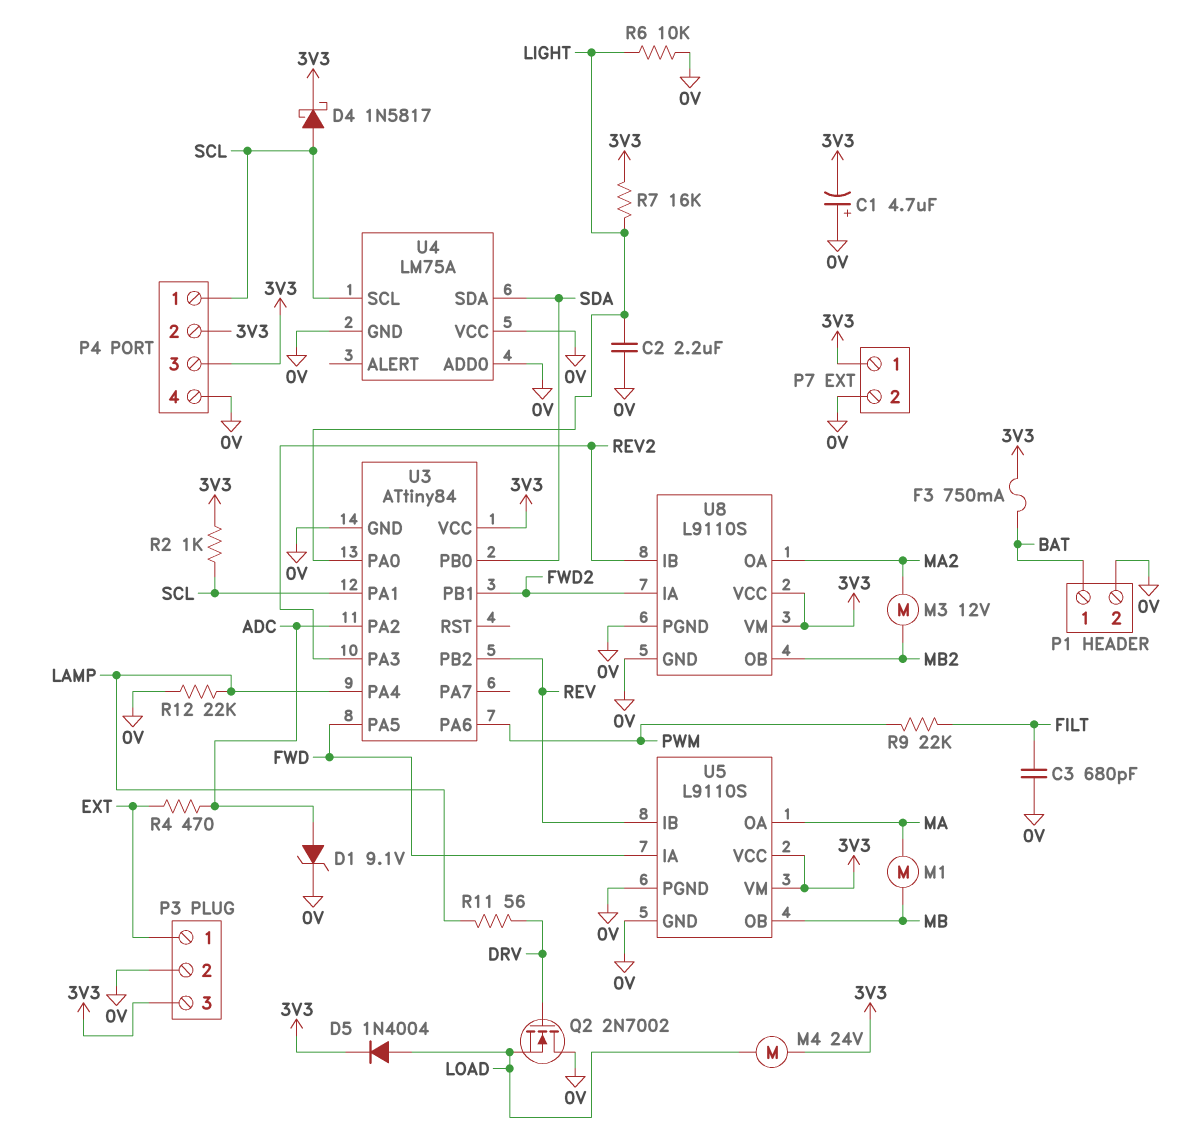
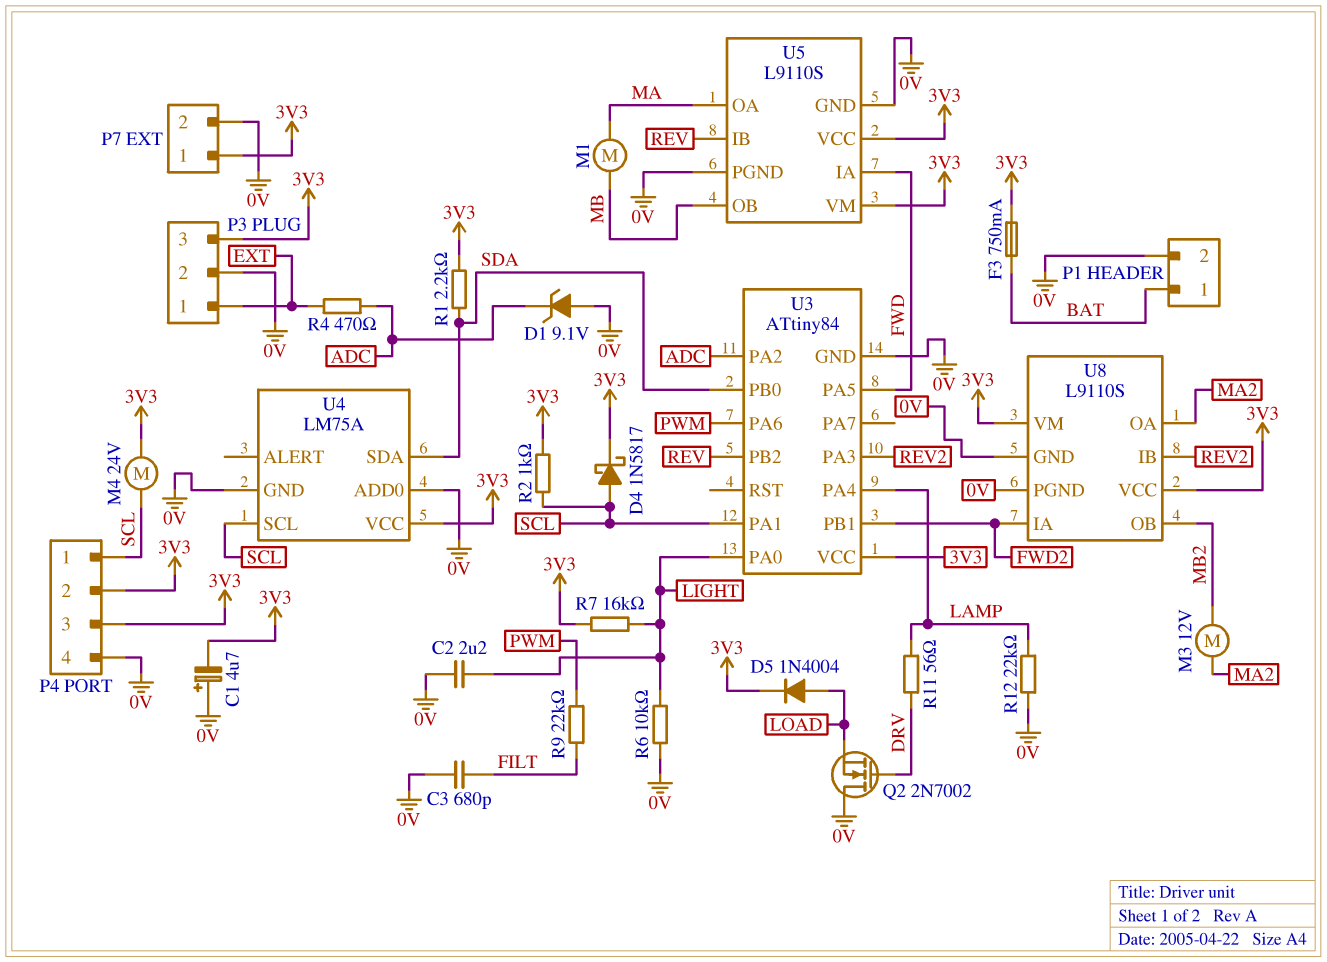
D1: zener 9.1V (A ADC, K 0V) -> zener 9.1V (A 0V, K ADC)
M4: motor 24V (3V3, LOAD) -> motor 24V (3V3, SCL)
R1: none -> 2.2k (3V3, SDA)
U4 pin VCC: 0V -> 3V3

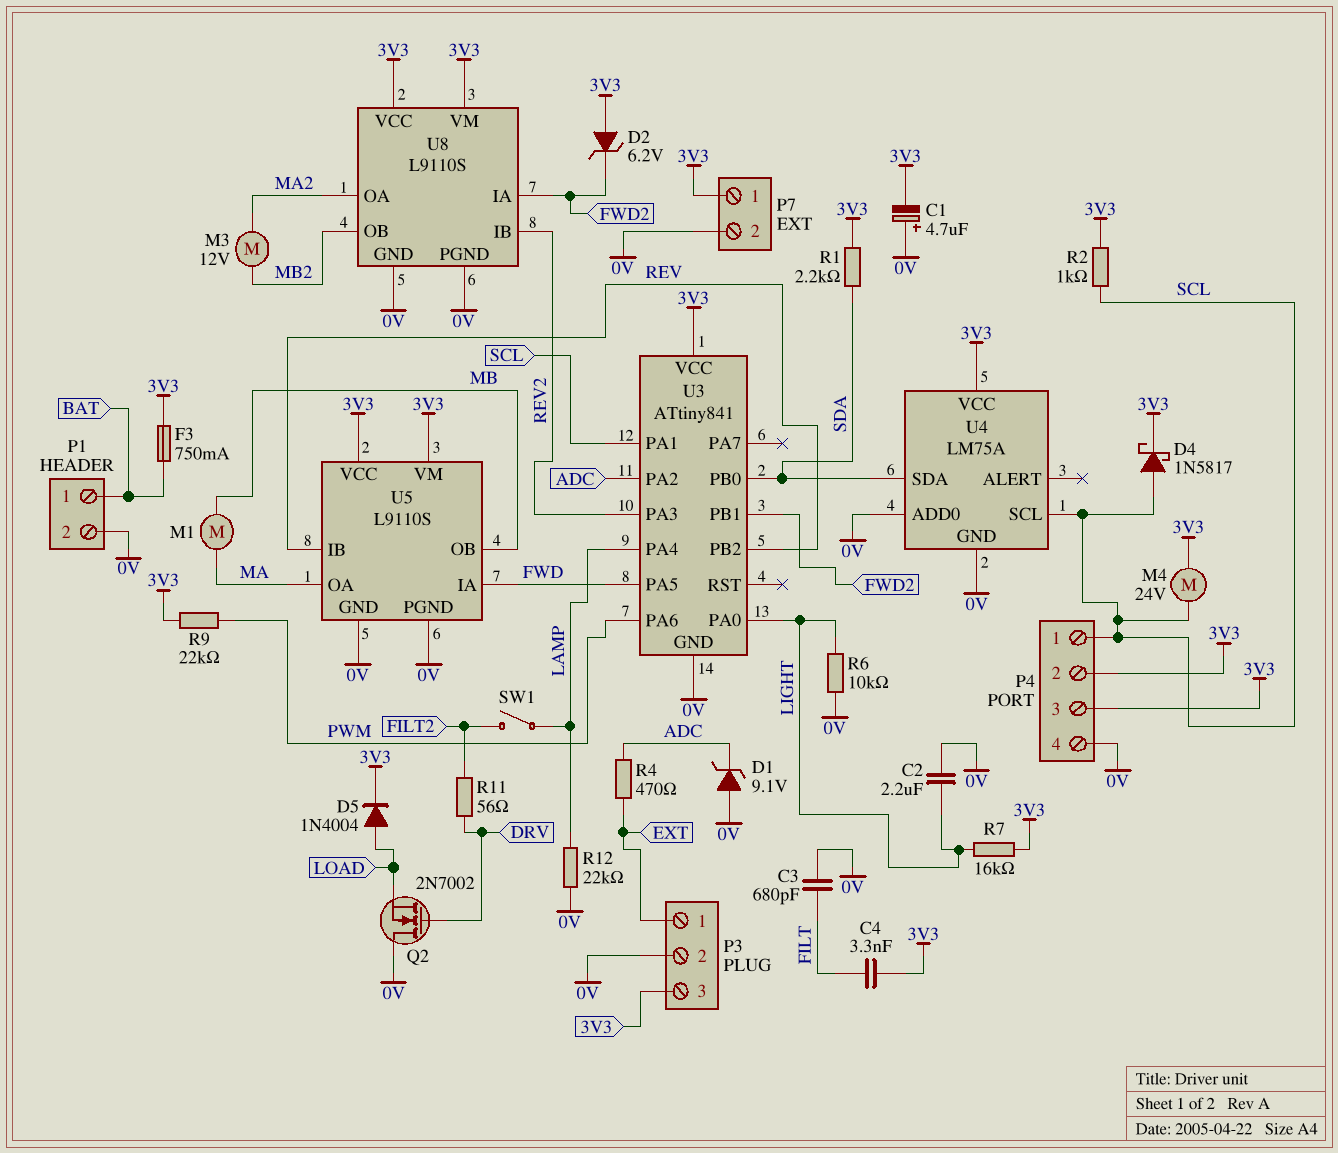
C4: none -> 3.3nF (3V3, FILT)
D2: none -> zener 6.2V (A 3V3, K FWD2)
R9: 22k (FILT, PWM) -> 22k (3V3, PWM)
R11: 56 (DRV, LAMP) -> 56 (DRV, FILT2)
SW1: none -> switch (FILT2, LAMP)
U3: ATtiny84 -> ATtiny841

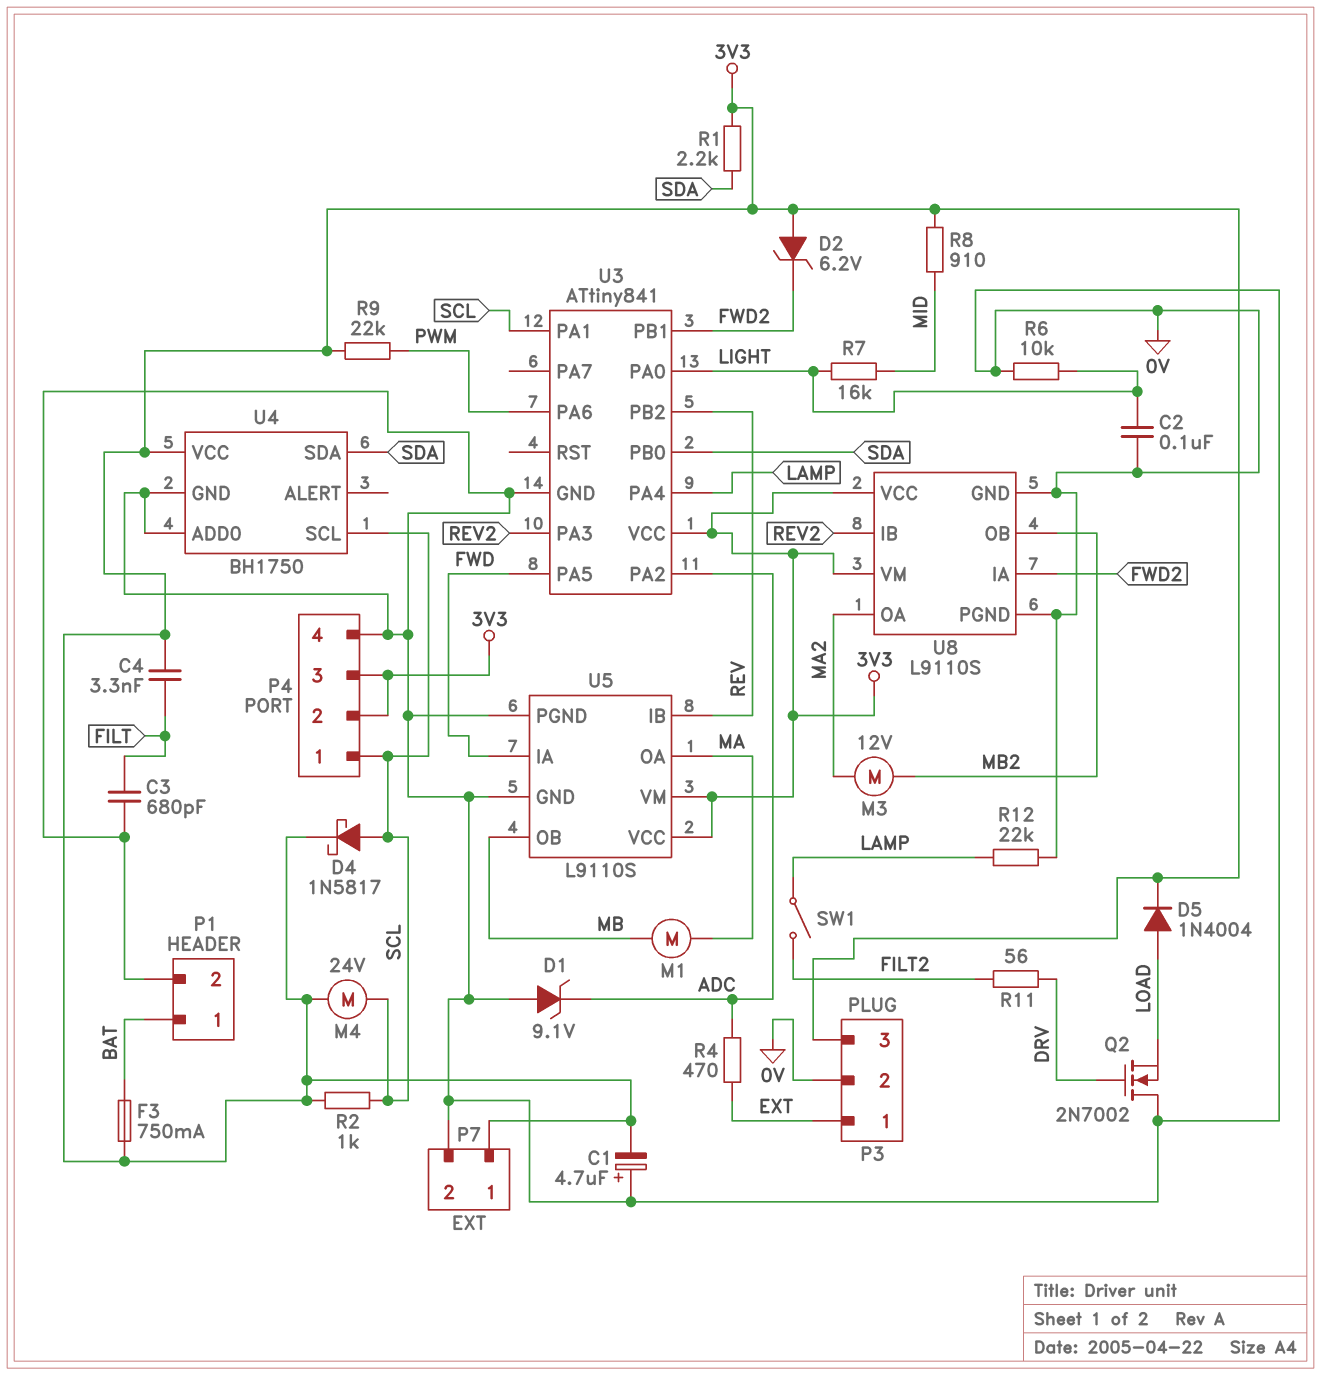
C2: 2.2uF (0V, LIGHT) -> 100nF (0V, LIGHT)
R7: 16k (3V3, LIGHT) -> 16k (LIGHT, MID)
R8: none -> 910 (3V3, MID)
U4: LM75A -> BH1750

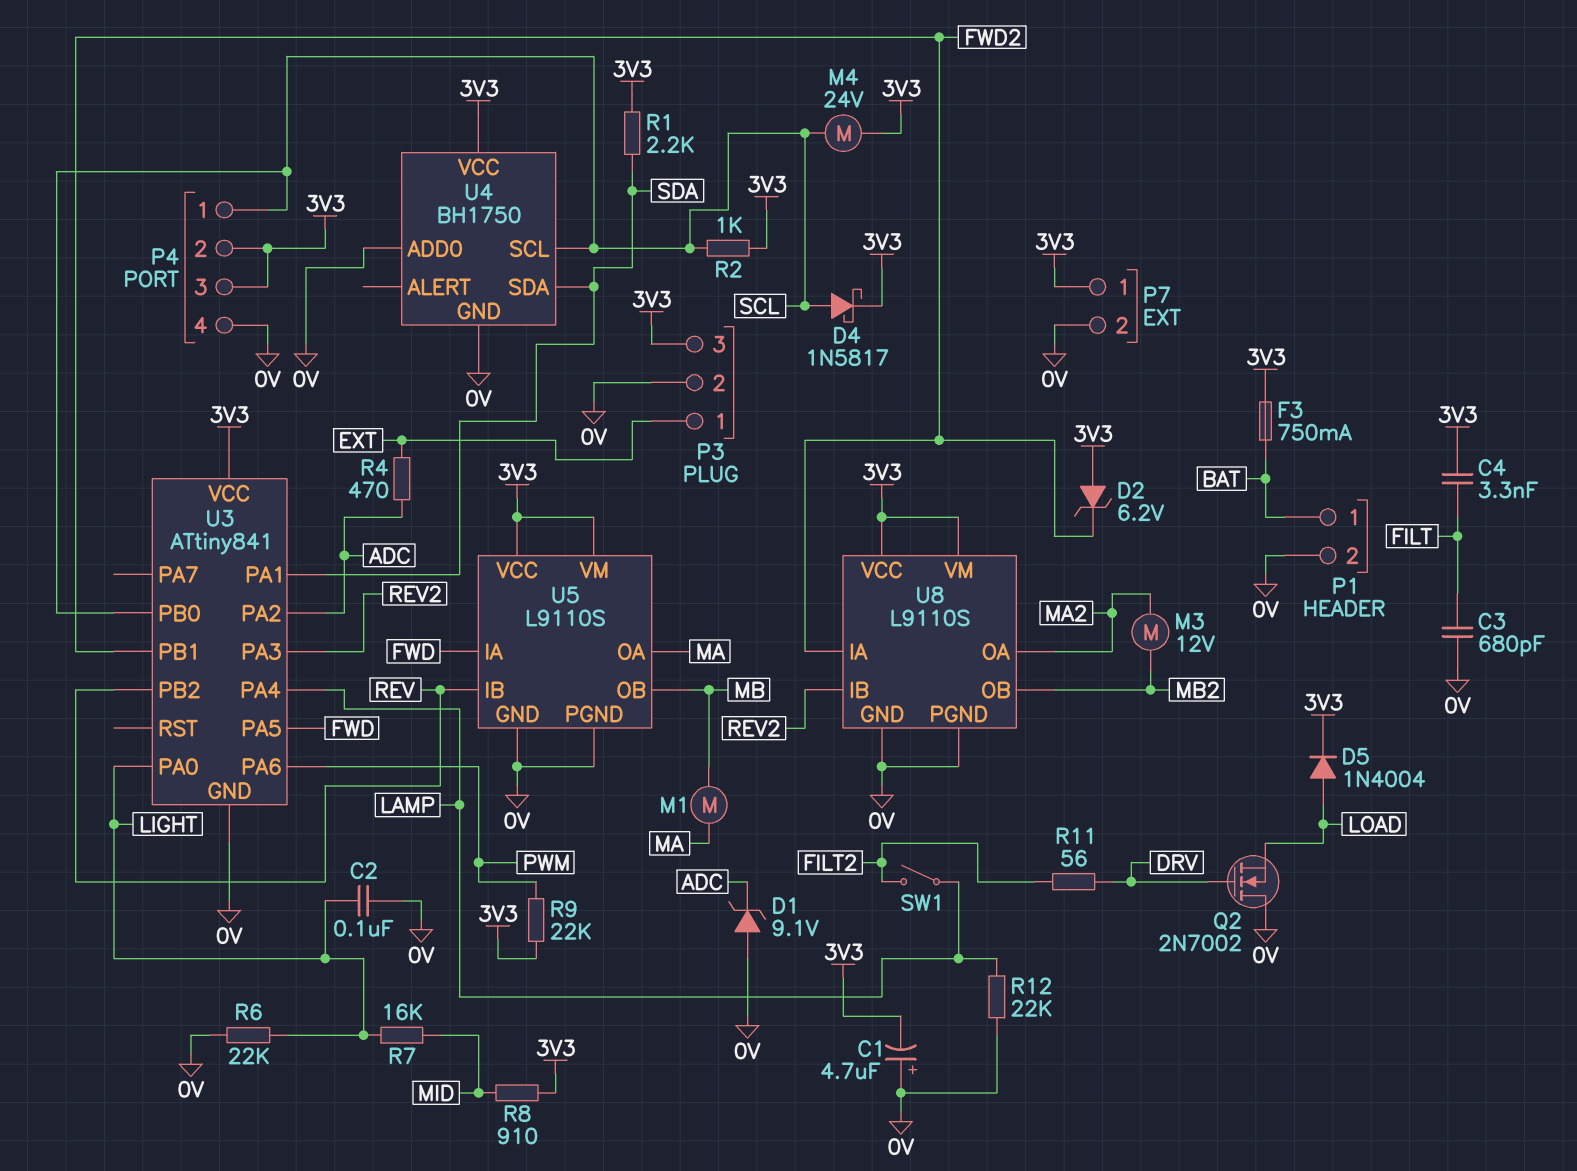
R6: 10k (0V, LIGHT) -> 22k (0V, LIGHT)
U3 pin PA1: SCL -> SDA
U3 pin PB0: SDA -> SCL

